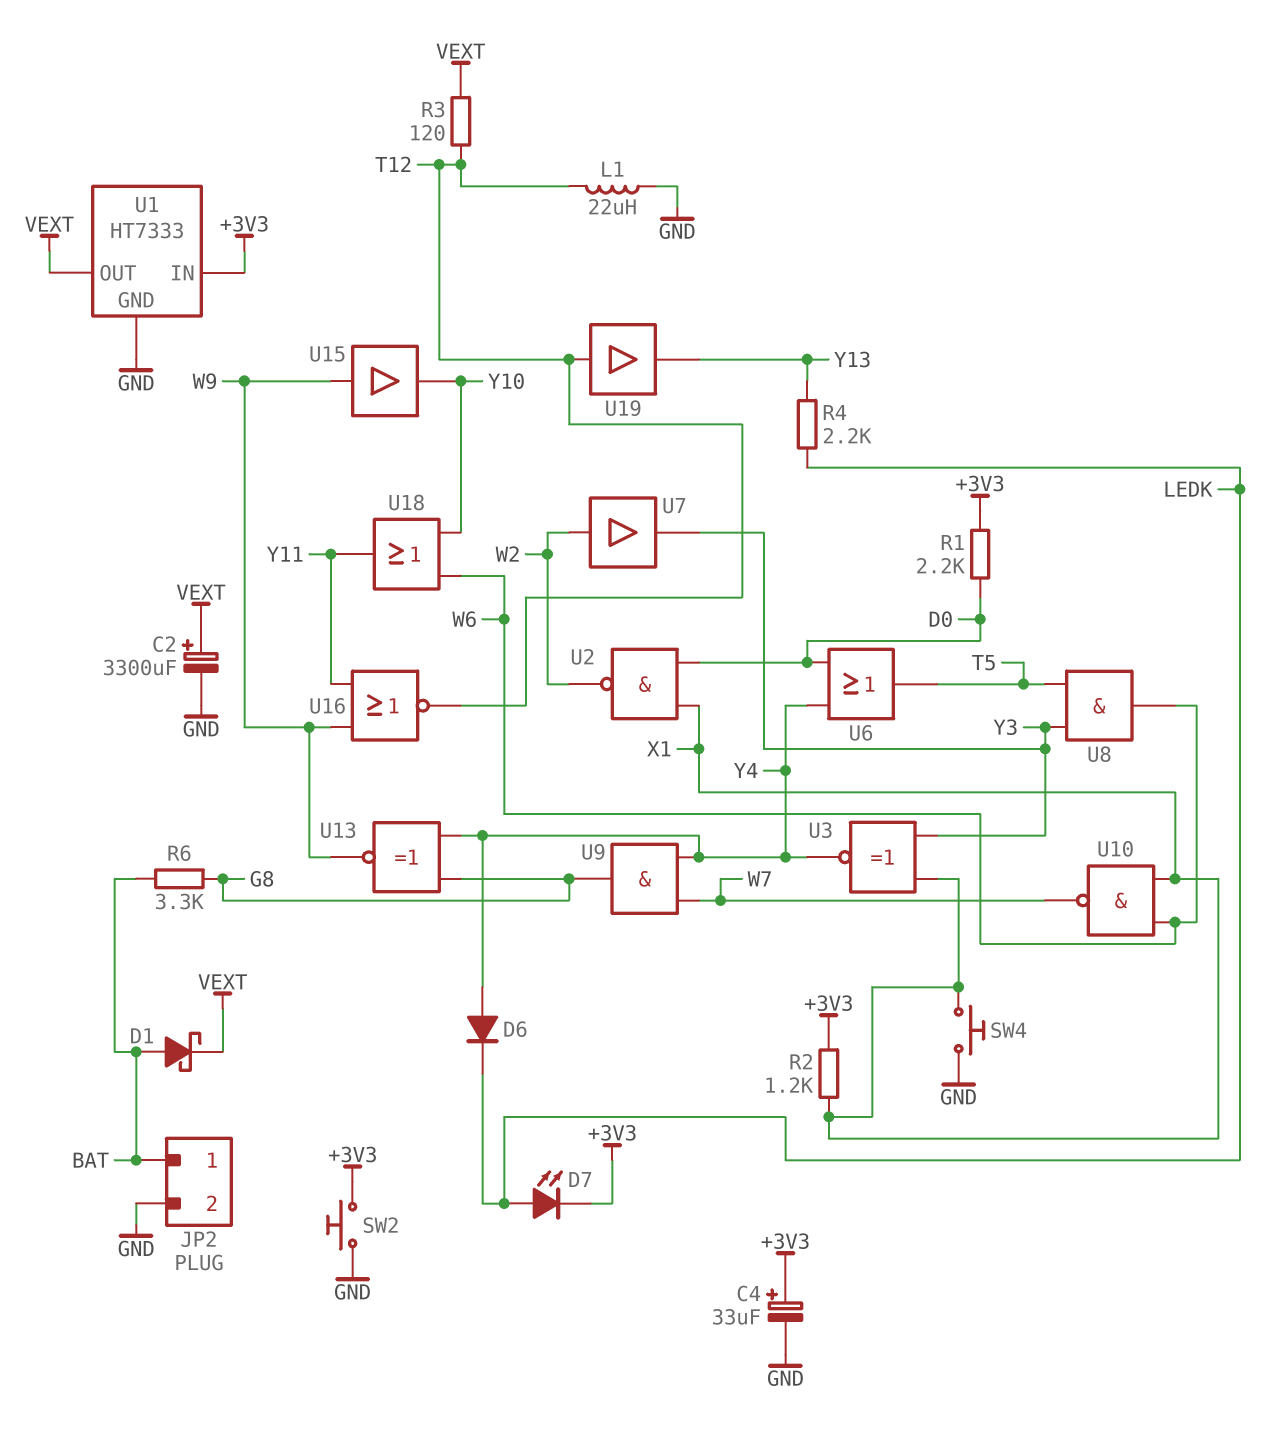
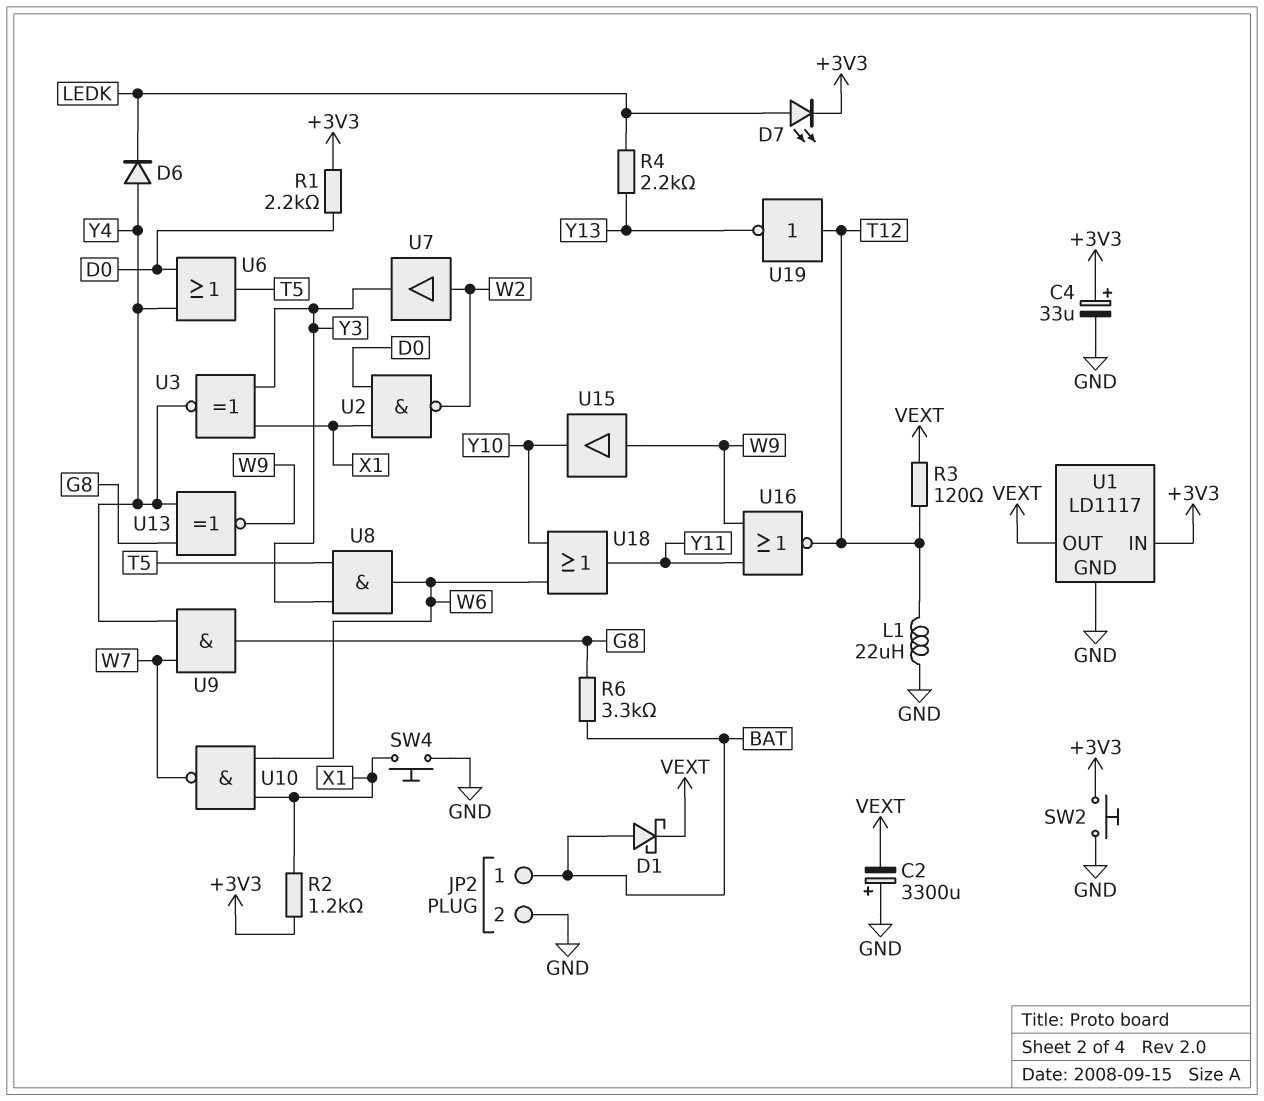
C2: 3300uF (plus VEXT, minus GND) -> 3300uF (plus GND, minus VEXT)
U1: HT7333 -> LD1117
U19: buffer (in T12, out Y13) -> NOT (in T12, out Y13)

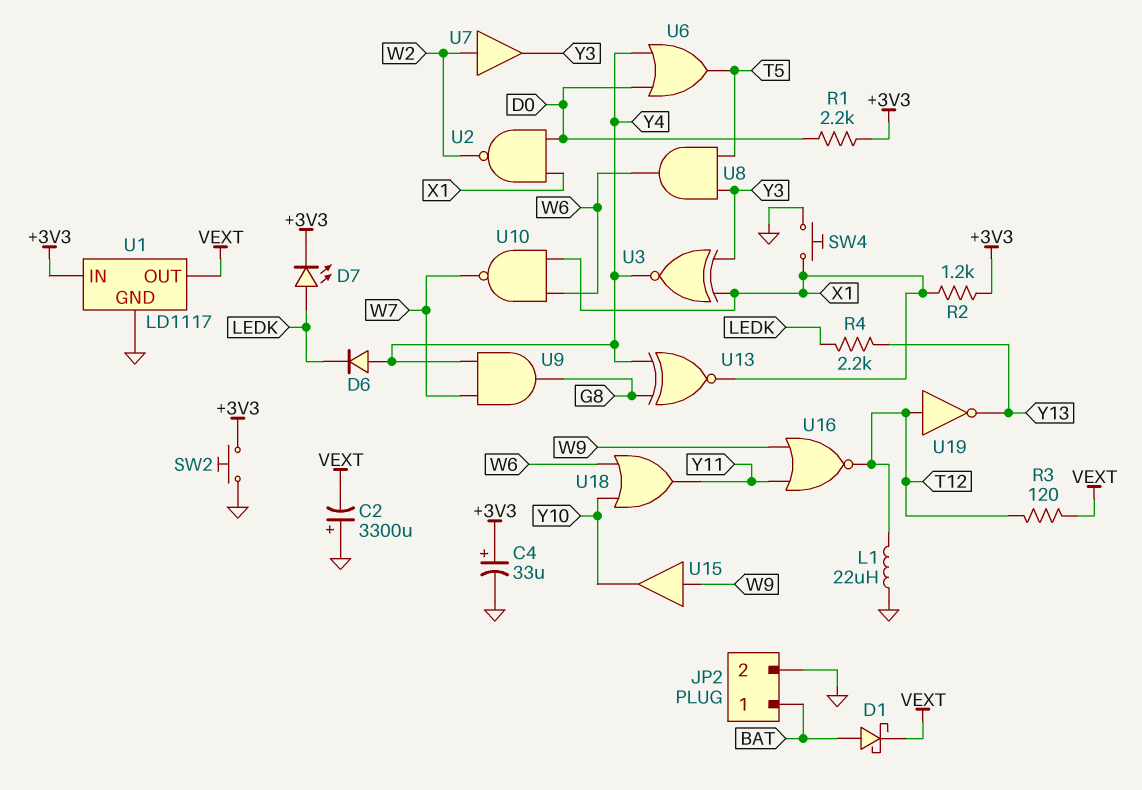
R6: 3.3k (BAT, G8) -> none
U13: XNOR (in G8, in Y4, out W9) -> XNOR (in G8, in Y4, out X1)

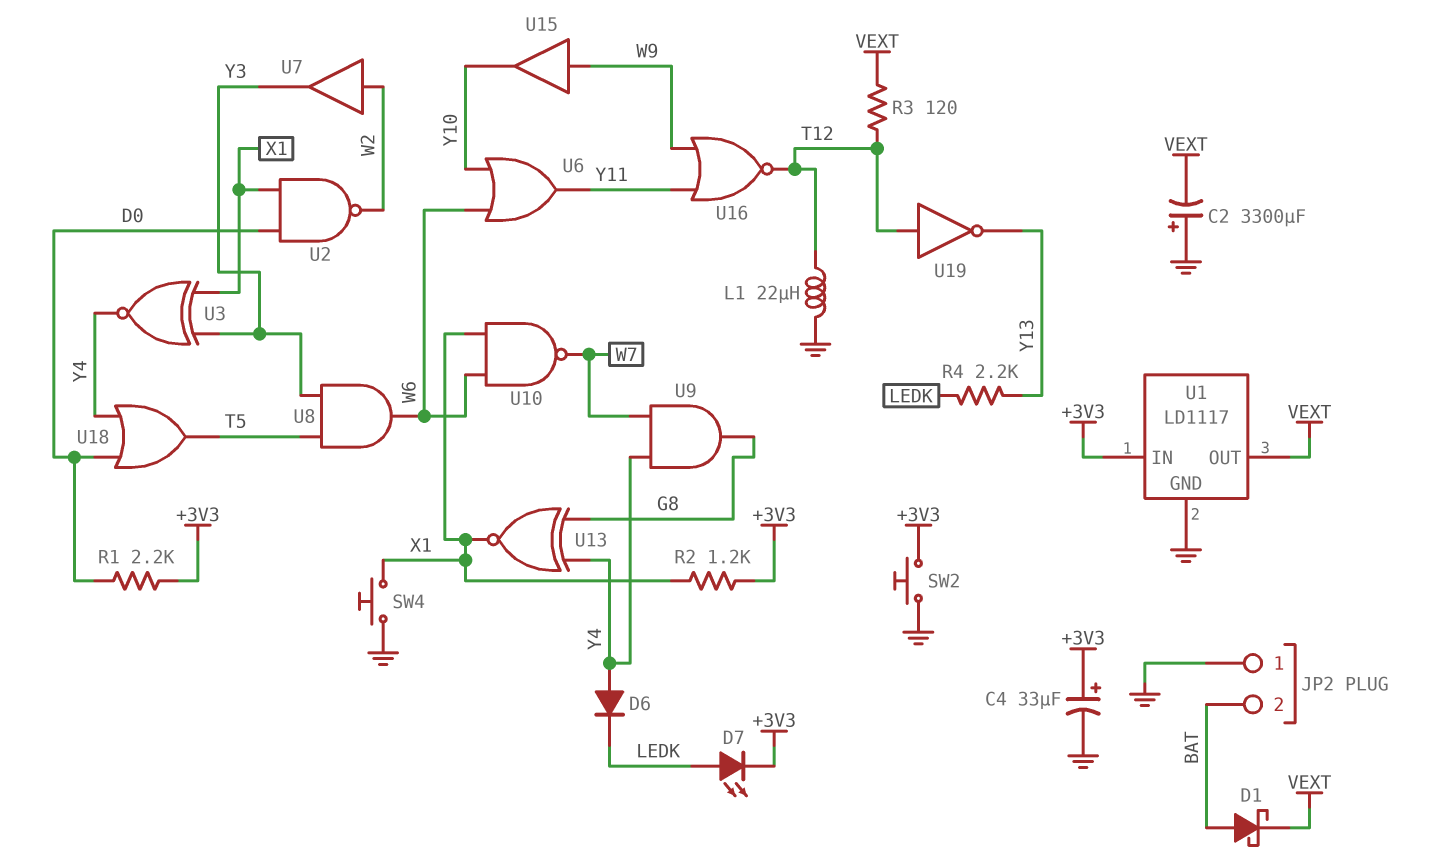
JP2 pin 1: BAT -> GND
JP2 pin 2: GND -> BAT
U6: OR (in D0, in Y4, out T5) -> OR (in W6, in Y10, out Y11)
U18: OR (in W6, in Y10, out Y11) -> OR (in D0, in Y4, out T5)

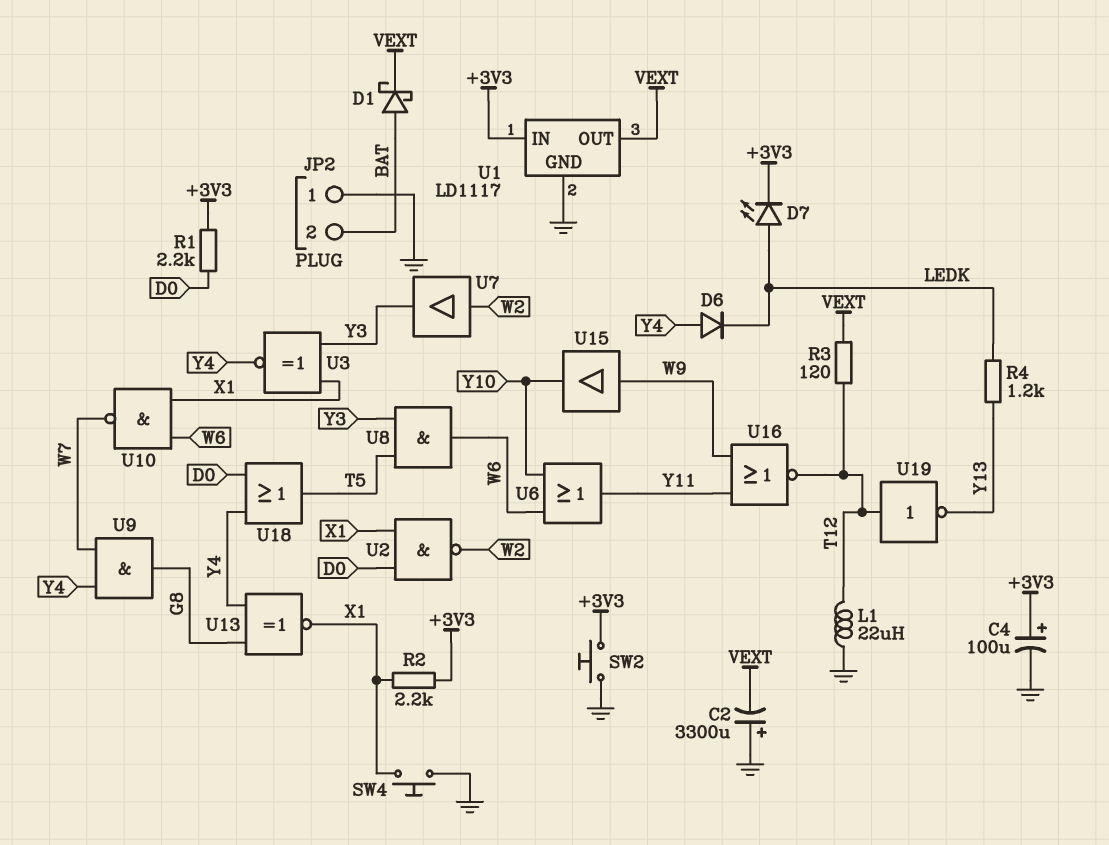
C4: 33uF (plus +3V3, minus GND) -> 100uF (plus +3V3, minus GND)
R2: 1.2k (+3V3, X1) -> 2.2k (+3V3, X1)
R4: 2.2k (LEDK, Y13) -> 1.2k (LEDK, Y13)

